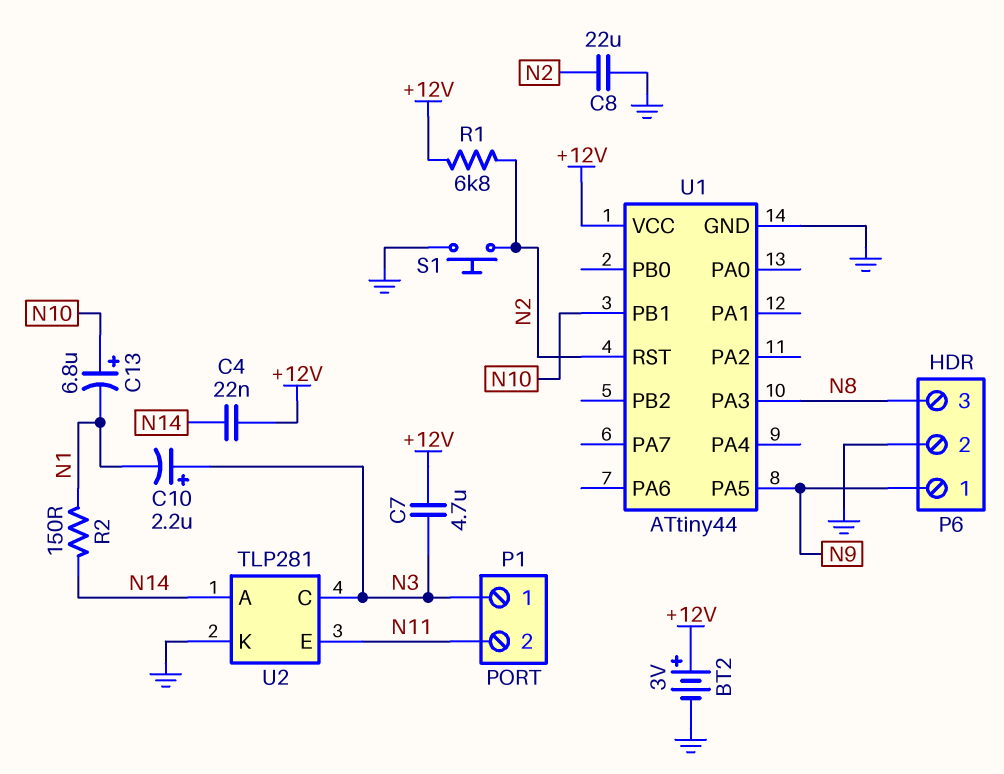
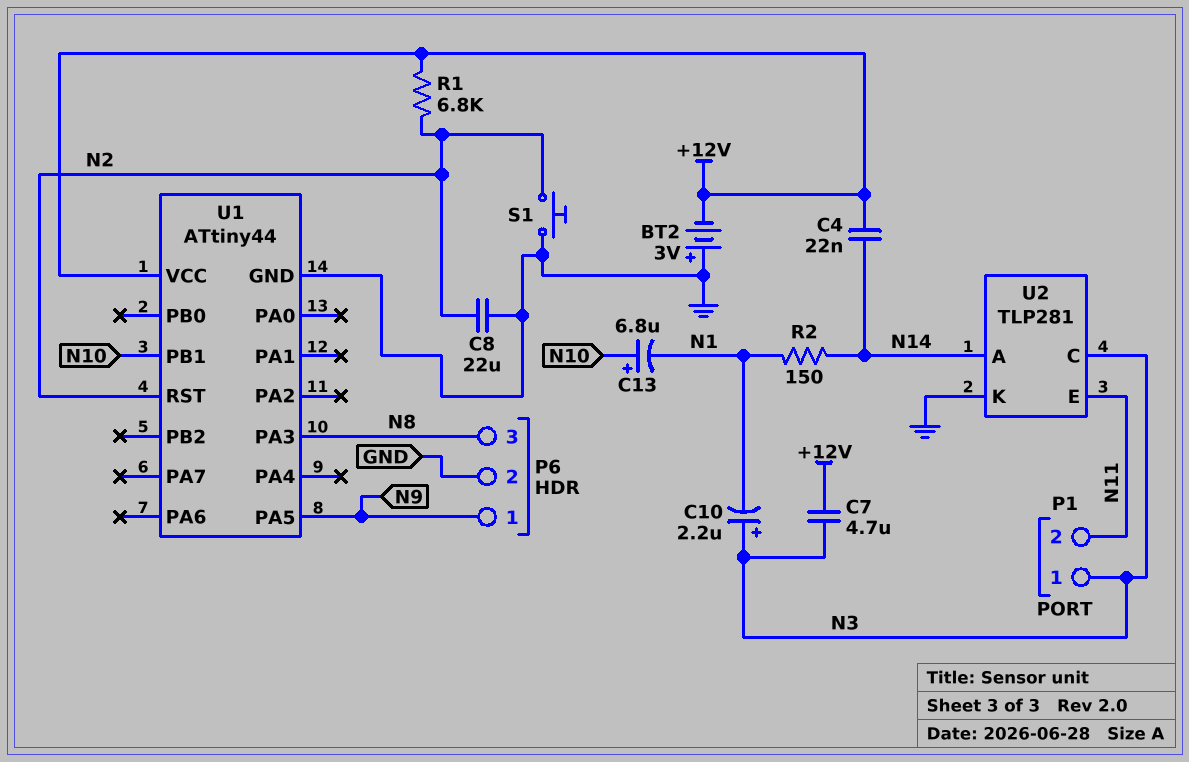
BT2: 3V (plus +12V, minus GND) -> 3V (plus GND, minus +12V)

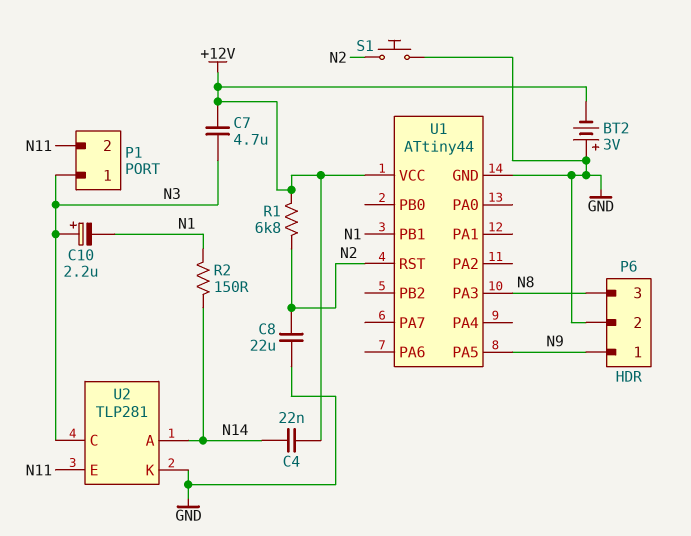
C13: 6.8uF (plus N10, minus N1) -> none
U1 pin PB1: N10 -> N1

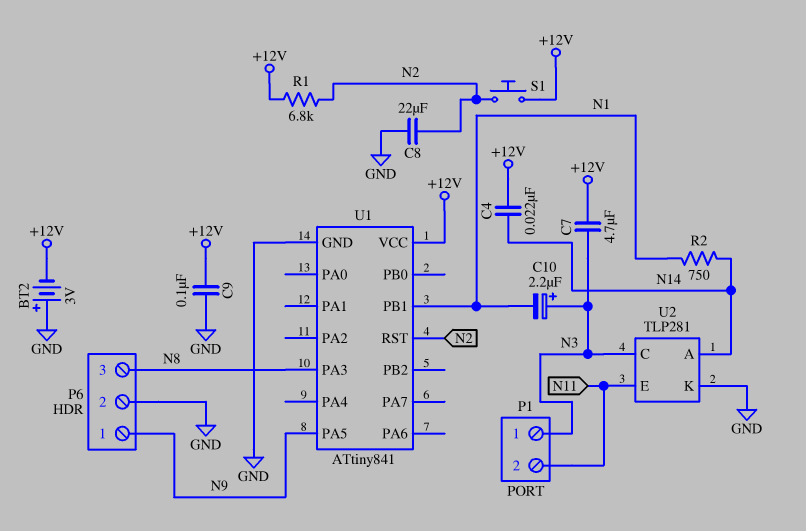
C9: none -> 100nF (+12V, GND)
R2: 150 (N1, N14) -> 750 (N1, N14)
S1: button (GND, N2) -> button (+12V, N2)
U1: ATtiny44 -> ATtiny841

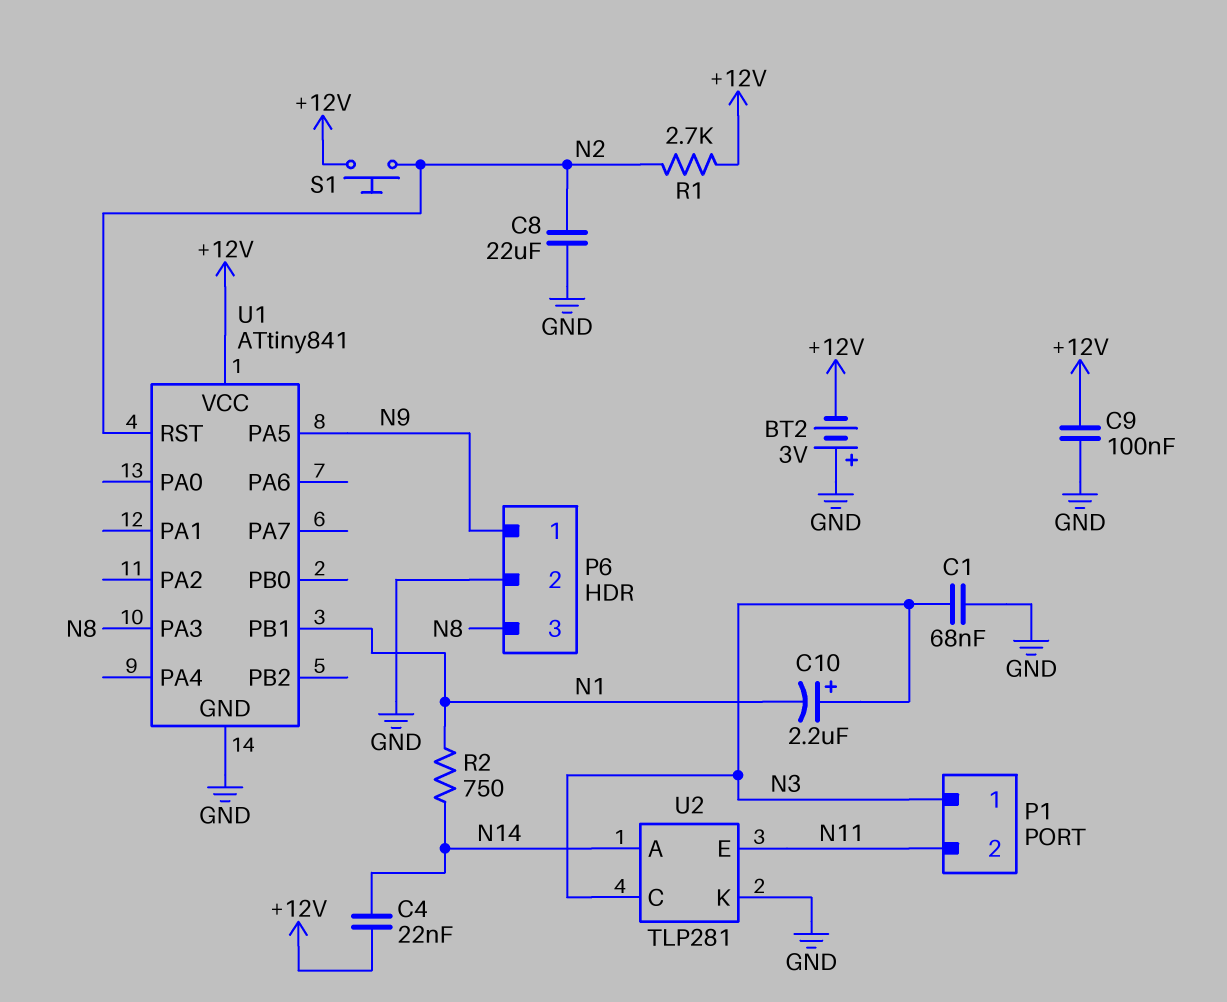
C1: none -> 68nF (GND, N3)
C7: 4.7uF (+12V, N3) -> none
R1: 6.8k (+12V, N2) -> 2.7k (+12V, N2)

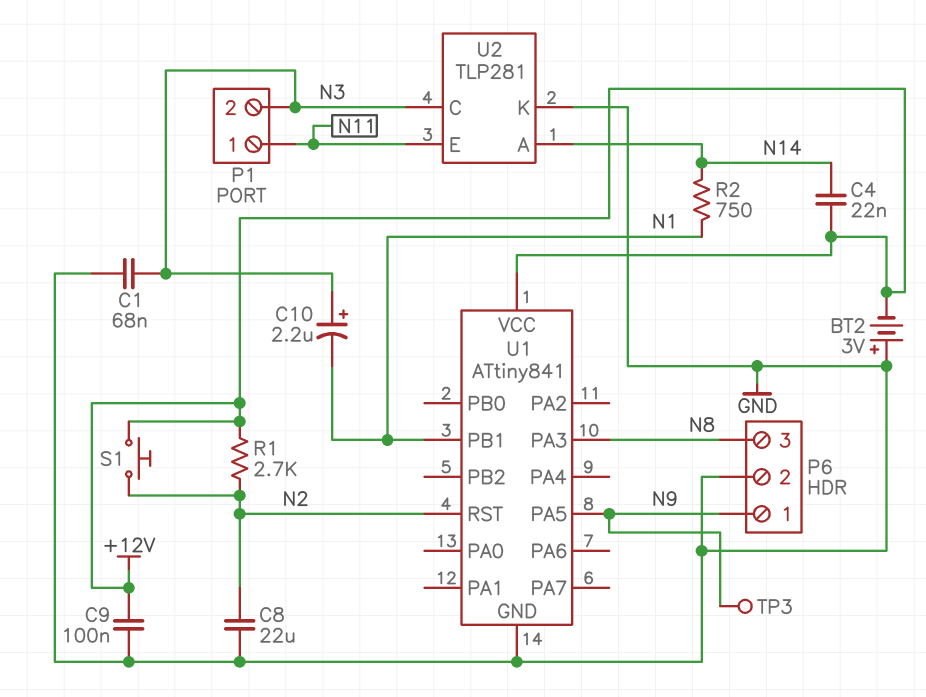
P1 pin 1: N3 -> N11
P1 pin 2: N11 -> N3
TP3: none -> test point (N9)

